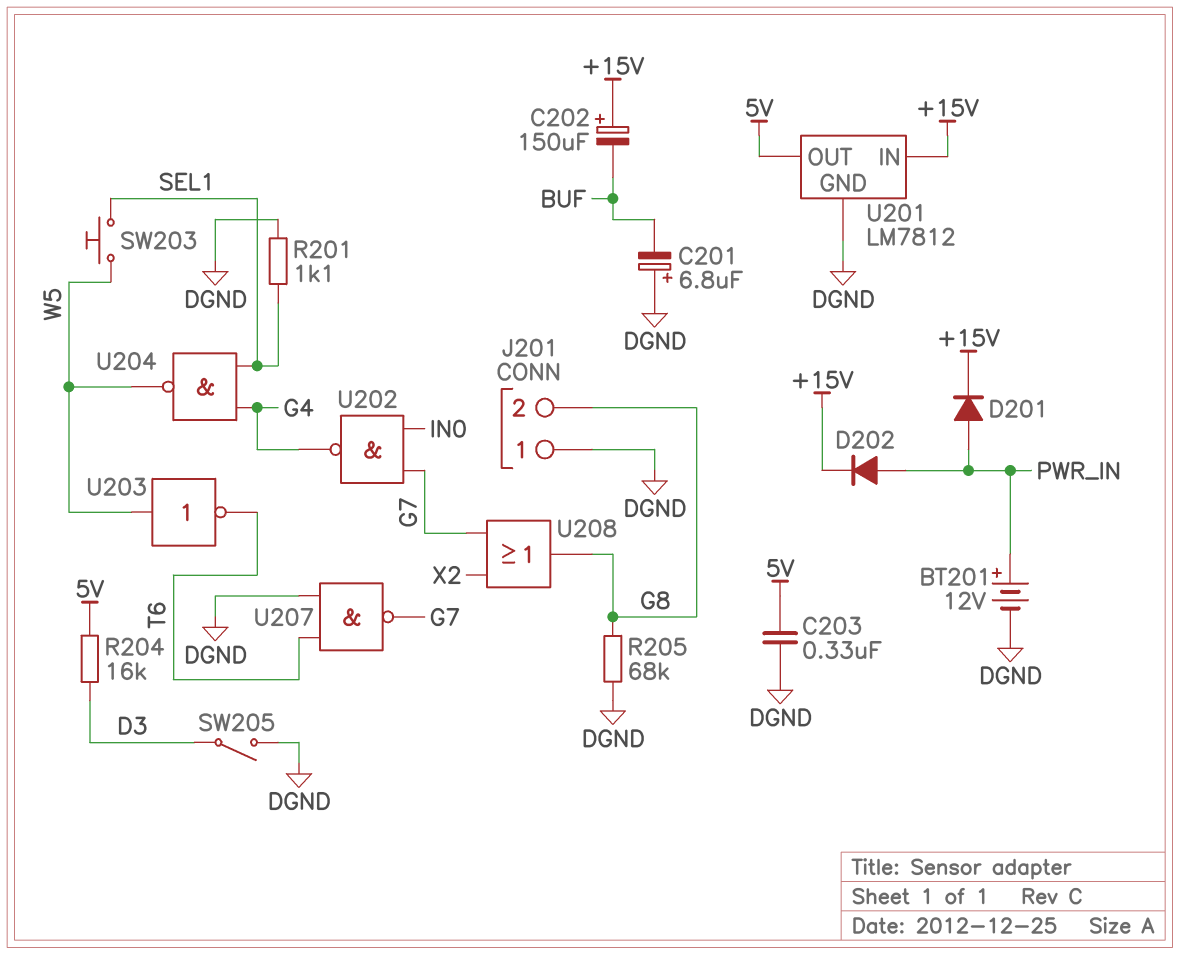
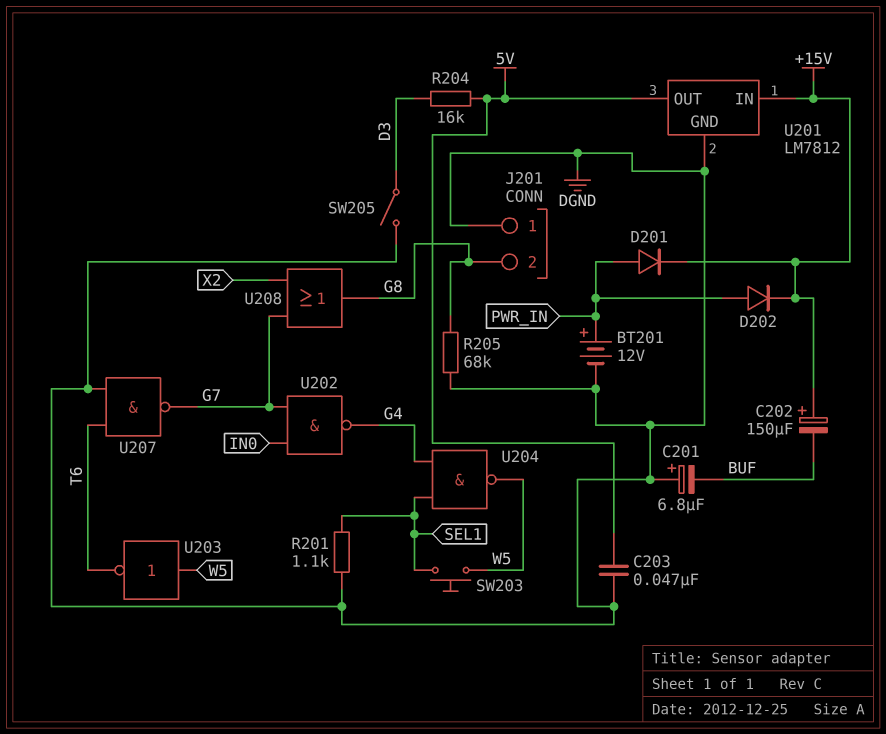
C203: 330nF (5V, DGND) -> 47nF (5V, DGND)

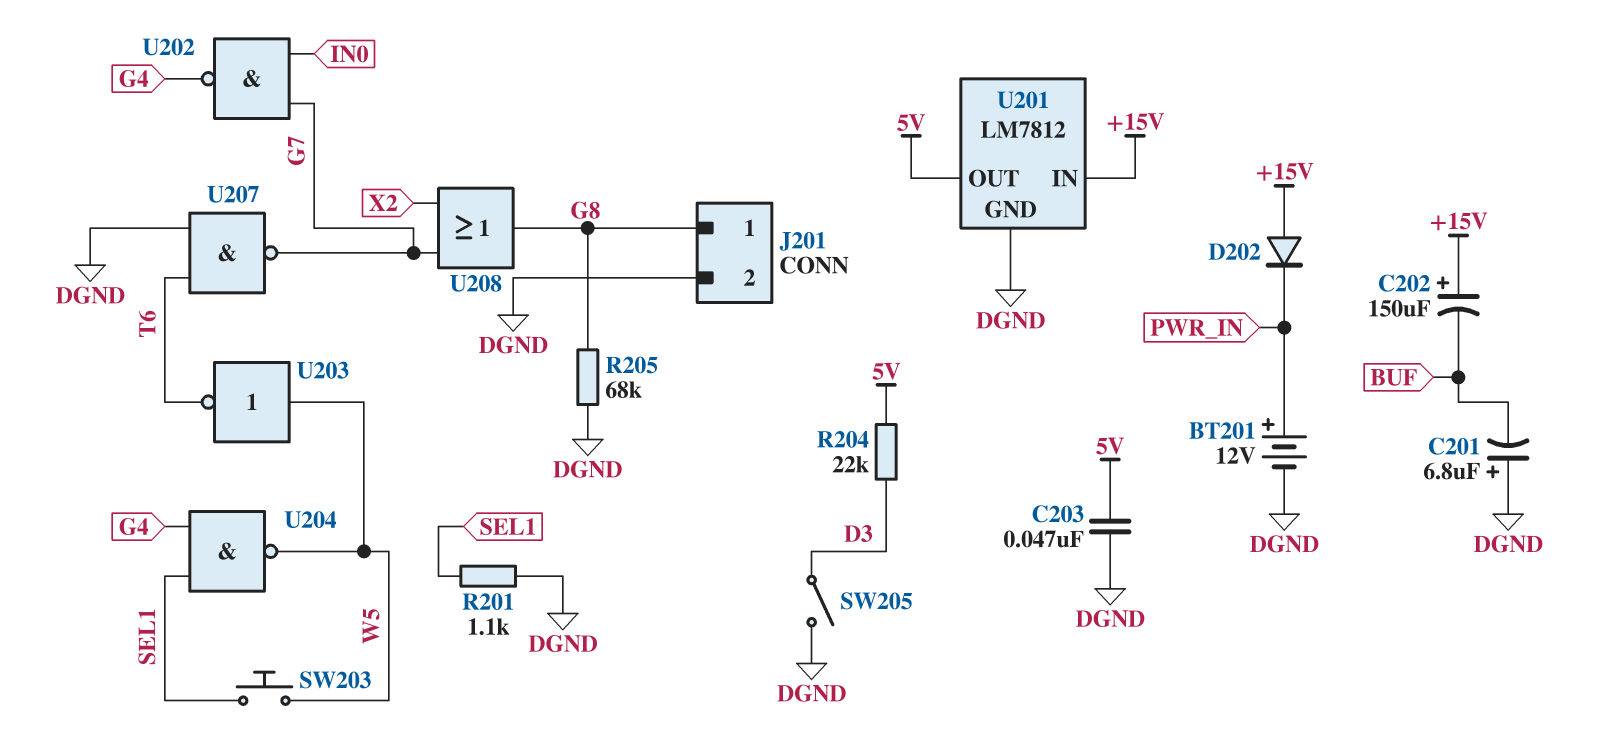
D201: diode (A PWR_IN, K +15V) -> none
D202: diode (A PWR_IN, K +15V) -> diode (A +15V, K PWR_IN)
J201 pin 1: DGND -> G8
J201 pin 2: G8 -> DGND
R204: 16k (5V, D3) -> 22k (5V, D3)

